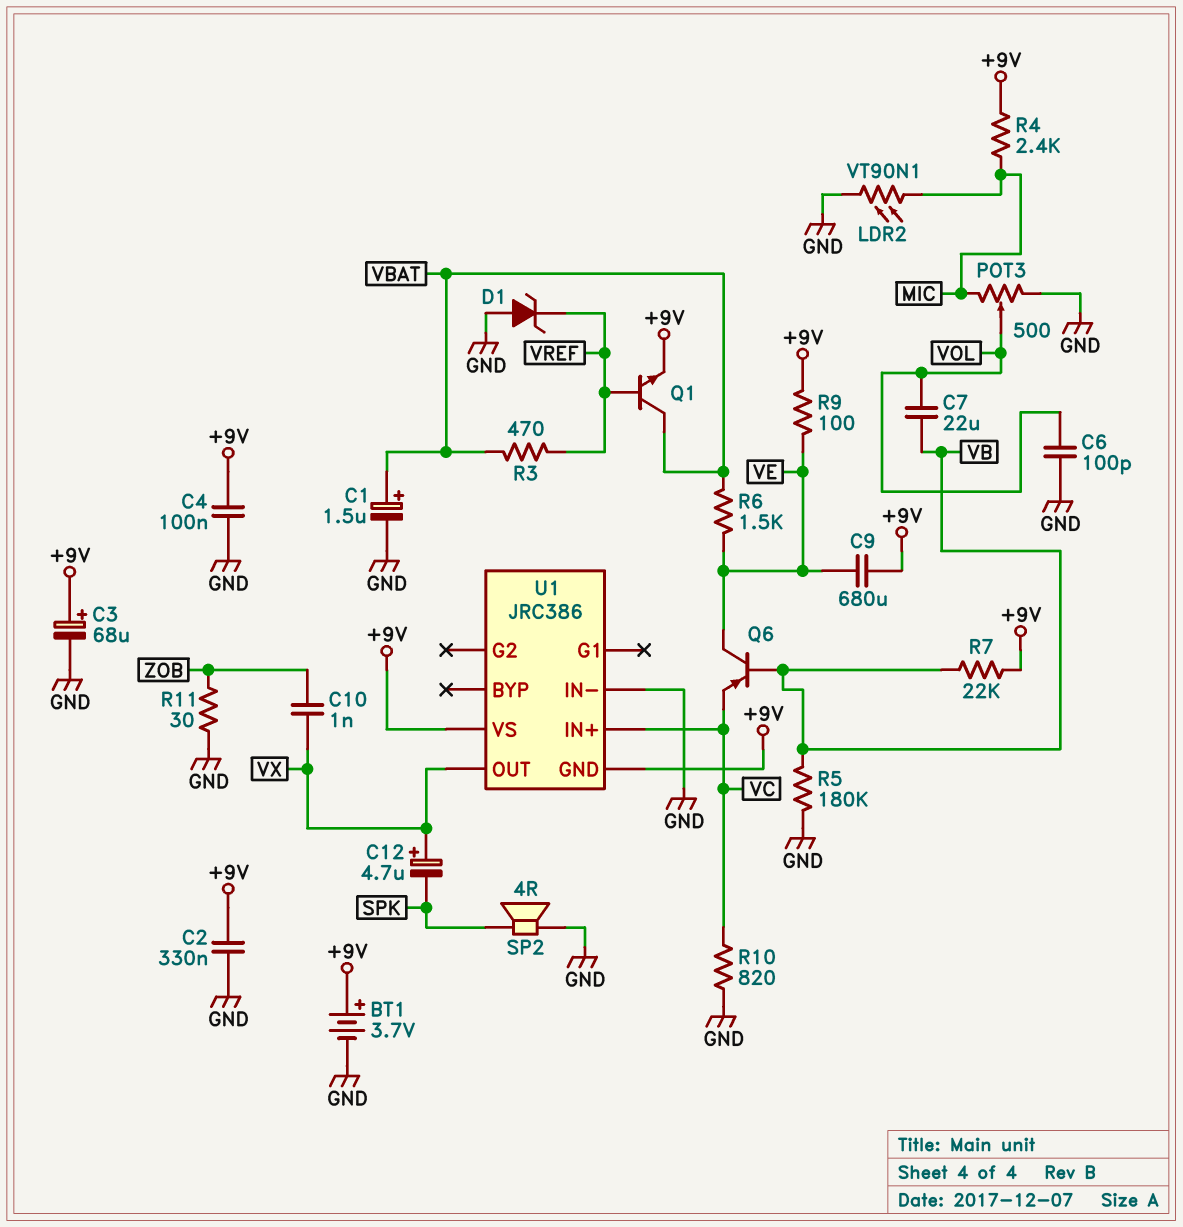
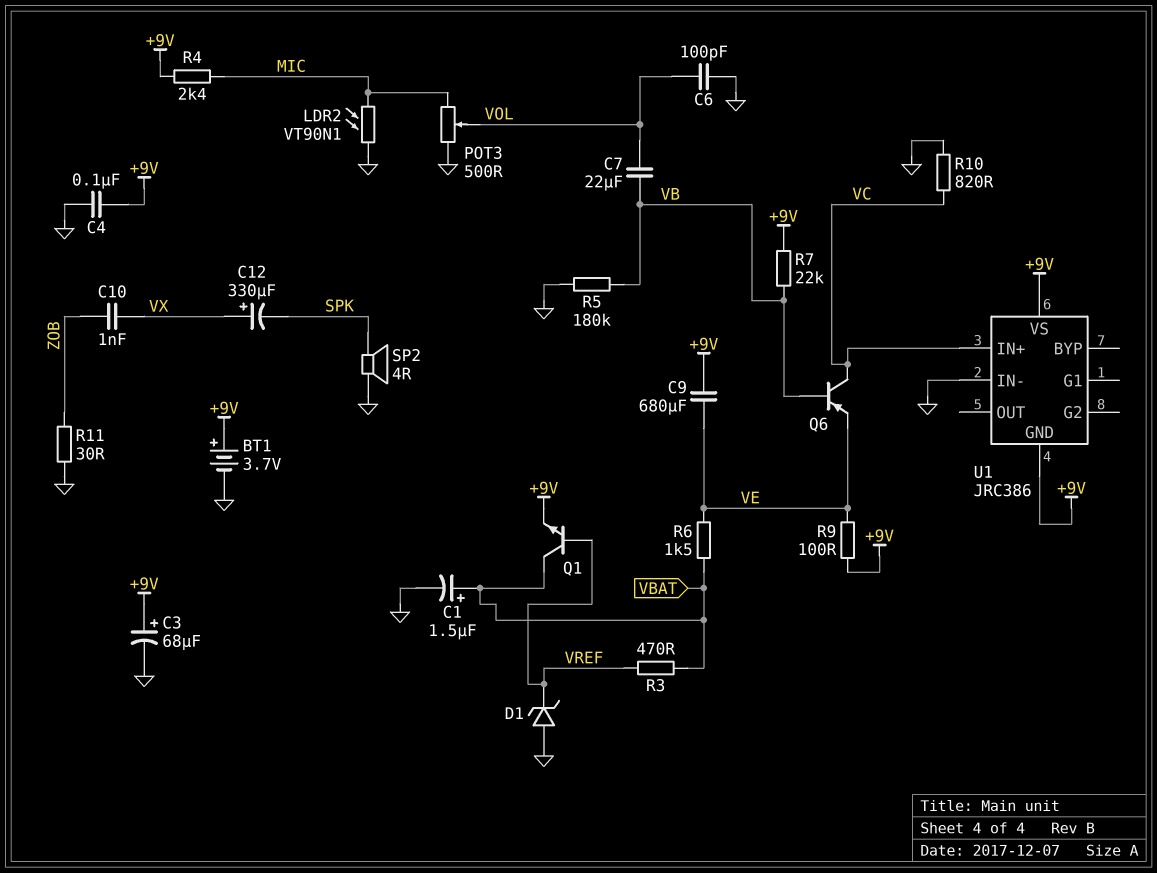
C2: 330nF (+9V, GND) -> none
C12: 4.7uF (plus VX, minus SPK) -> 330uF (plus VX, minus SPK)
Q6: PNP (B VB, C VE, E VC) -> PNP (B VB, C VC, E VE)
U1 pin OUT: VX -> none

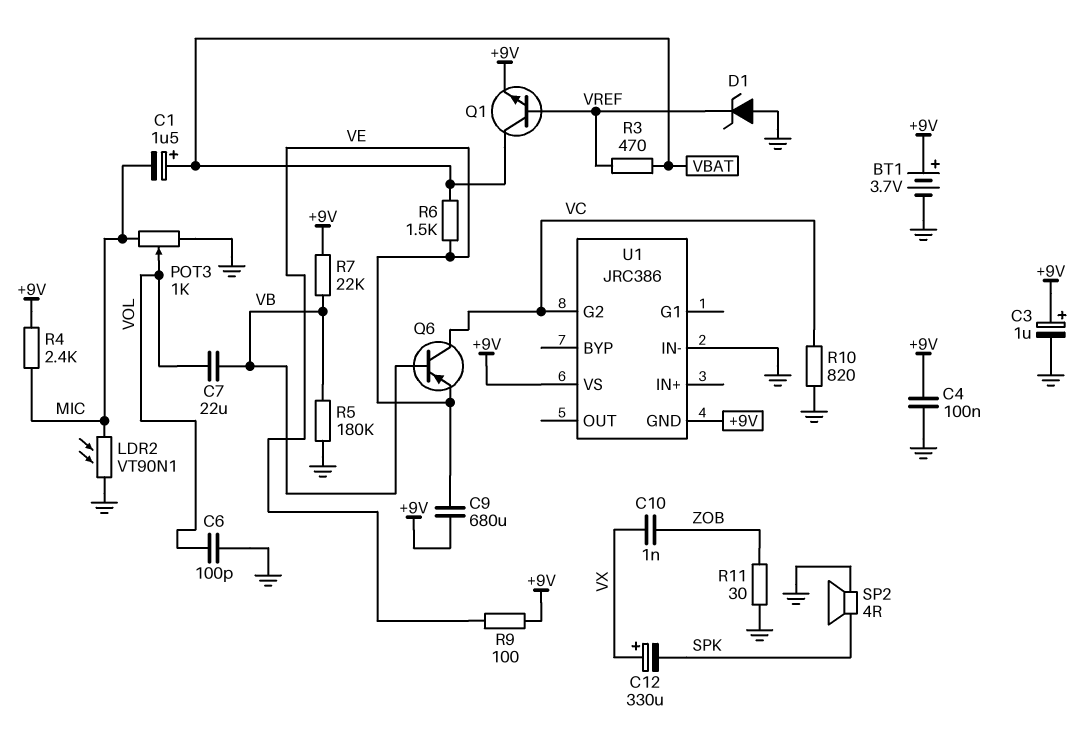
C1: 1.5uF (plus VBAT, minus GND) -> 1.5uF (plus VBAT, minus MIC)
C3: 68uF (plus +9V, minus GND) -> 1uF (plus +9V, minus GND)
POT3: 500 (GND, MIC, wiper VOL) -> 1k (GND, MIC, wiper VOL)
U1 pin G2: none -> VC
U1 pin IN+: VC -> none

